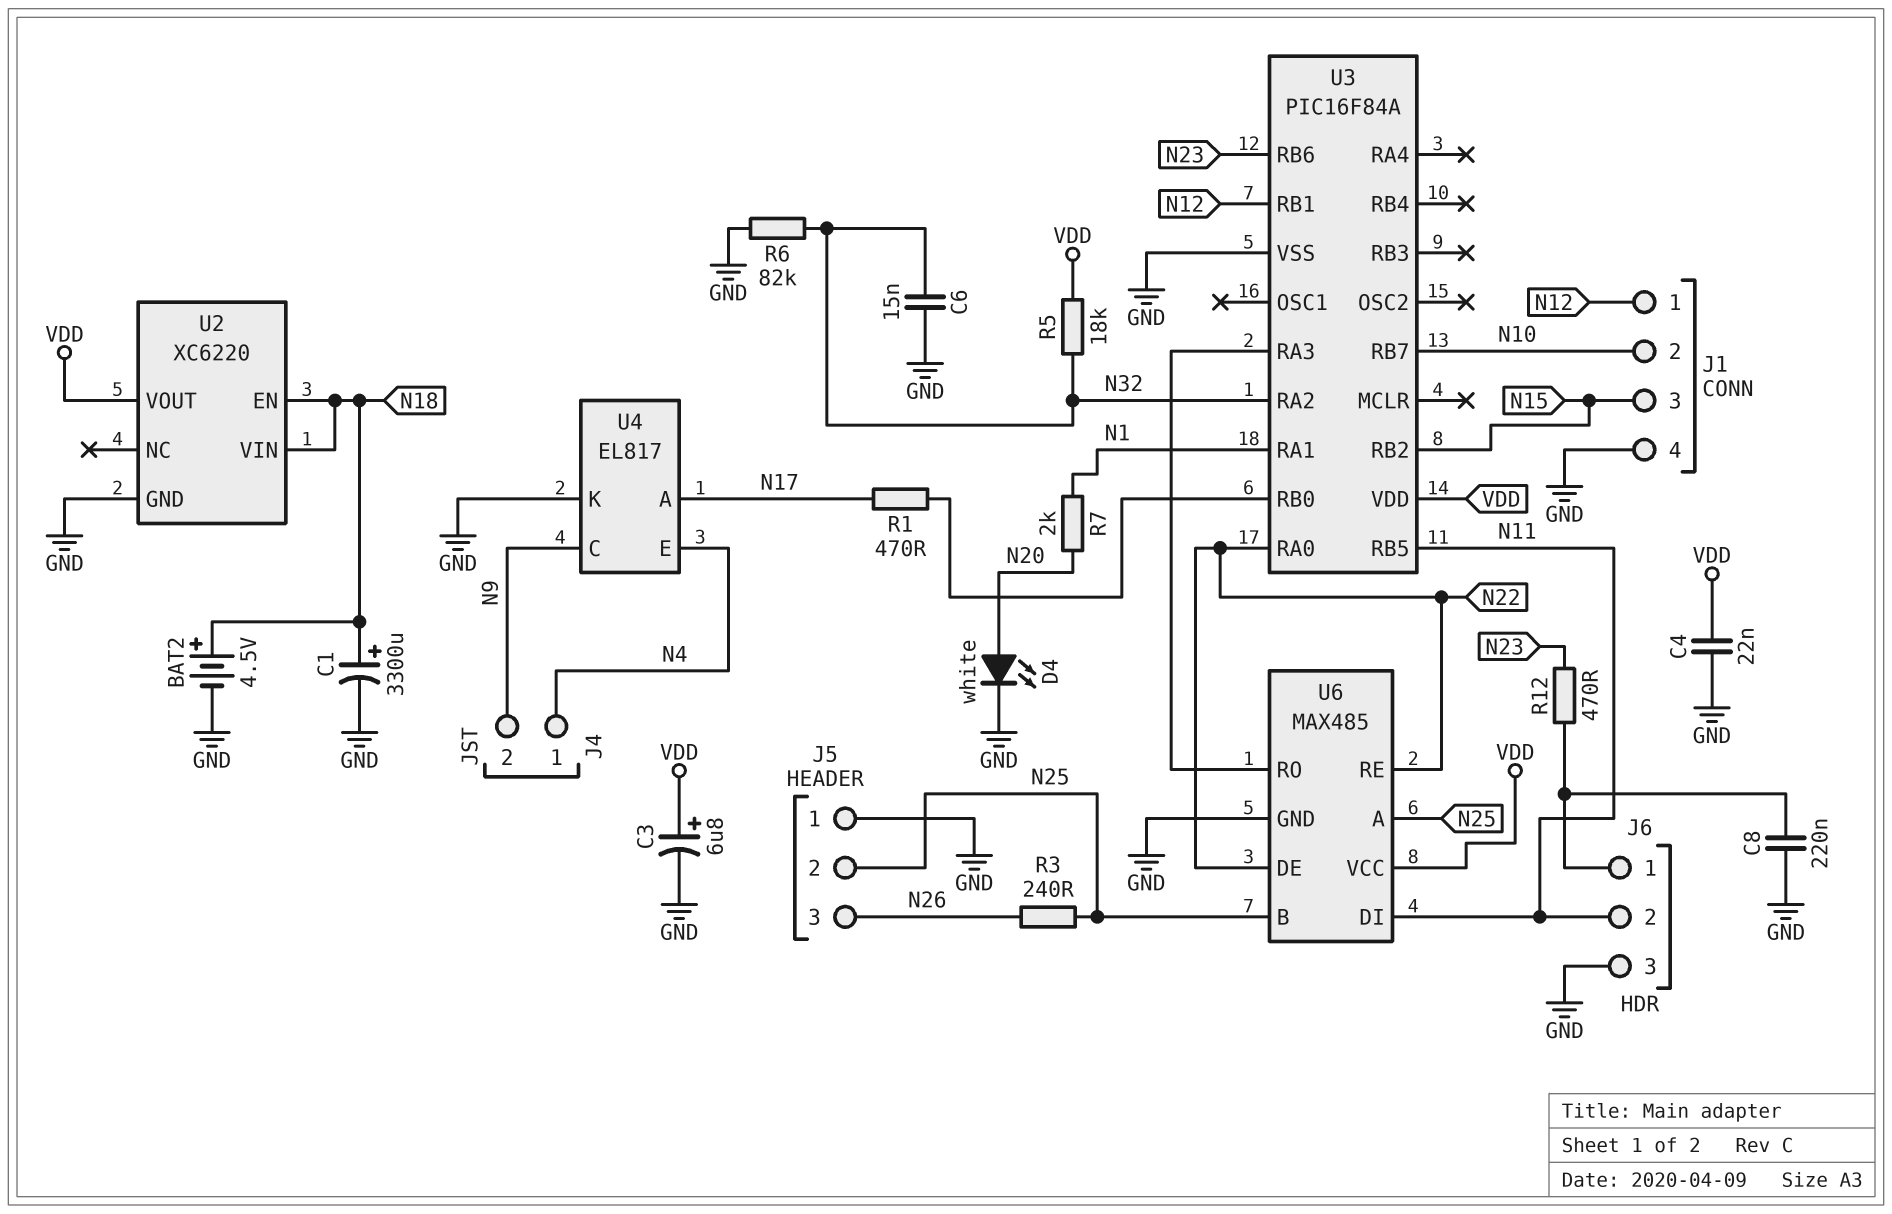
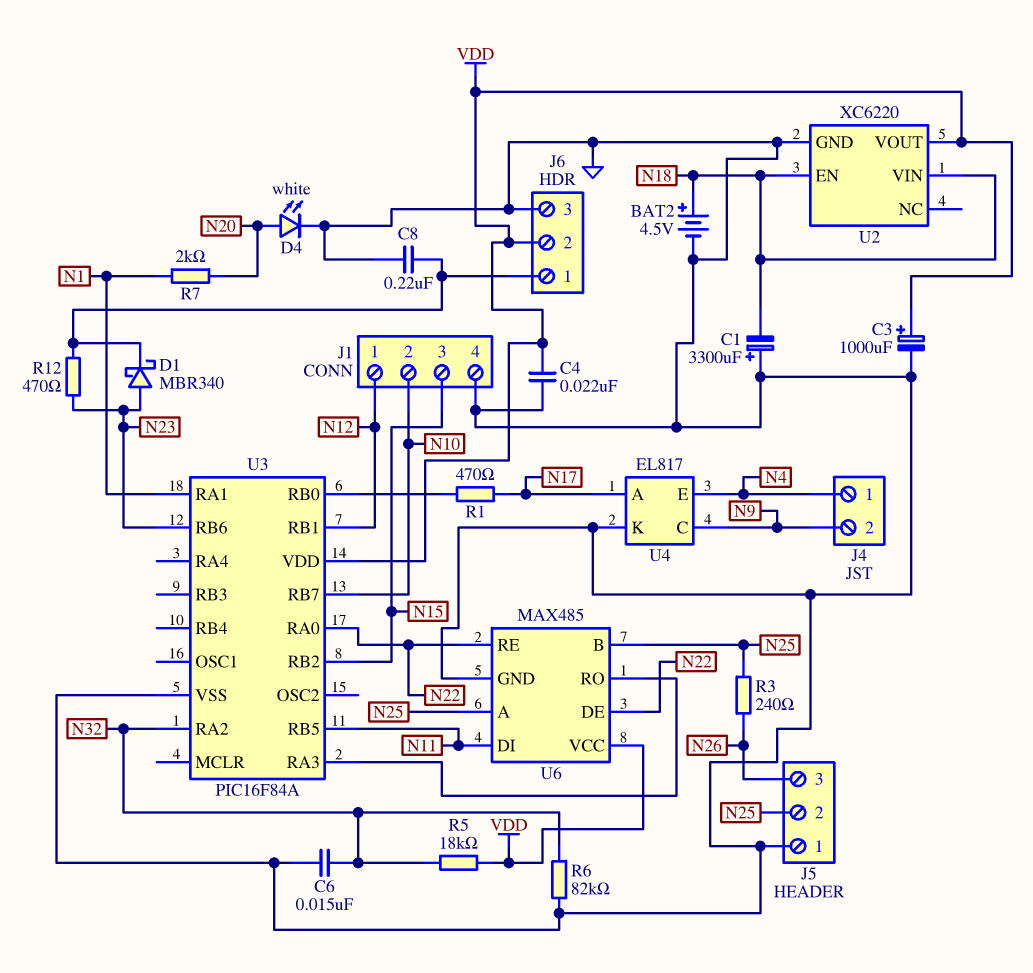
C1: 3300uF (plus N18, minus GND) -> 3300uF (plus GND, minus N18)
C3: 6.8uF (plus VDD, minus GND) -> 1000uF (plus VDD, minus GND)
D1: none -> schottky MBR340 (A N23, K J6/1)
J6 pin 2: N11 -> VDD

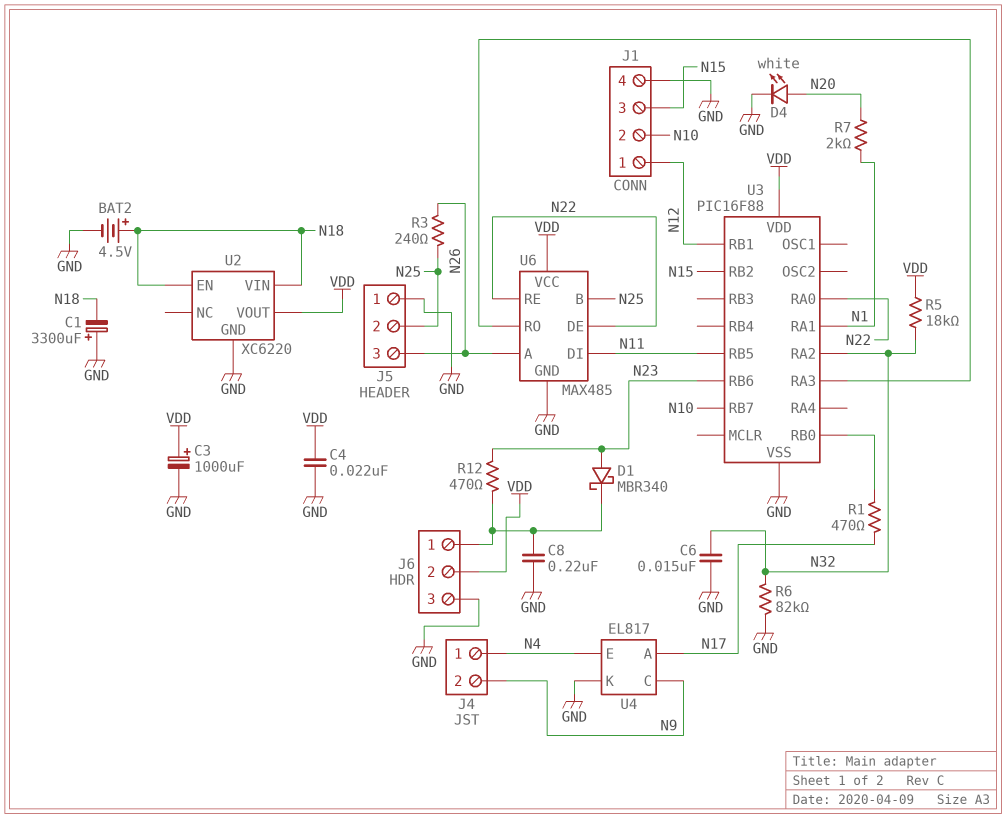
U3: PIC16F84A -> PIC16F88
U6 pin A: N25 -> N26

